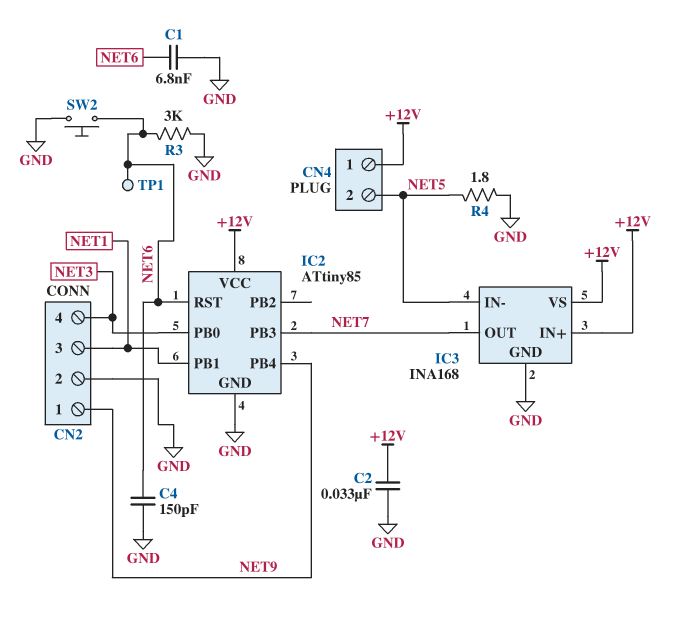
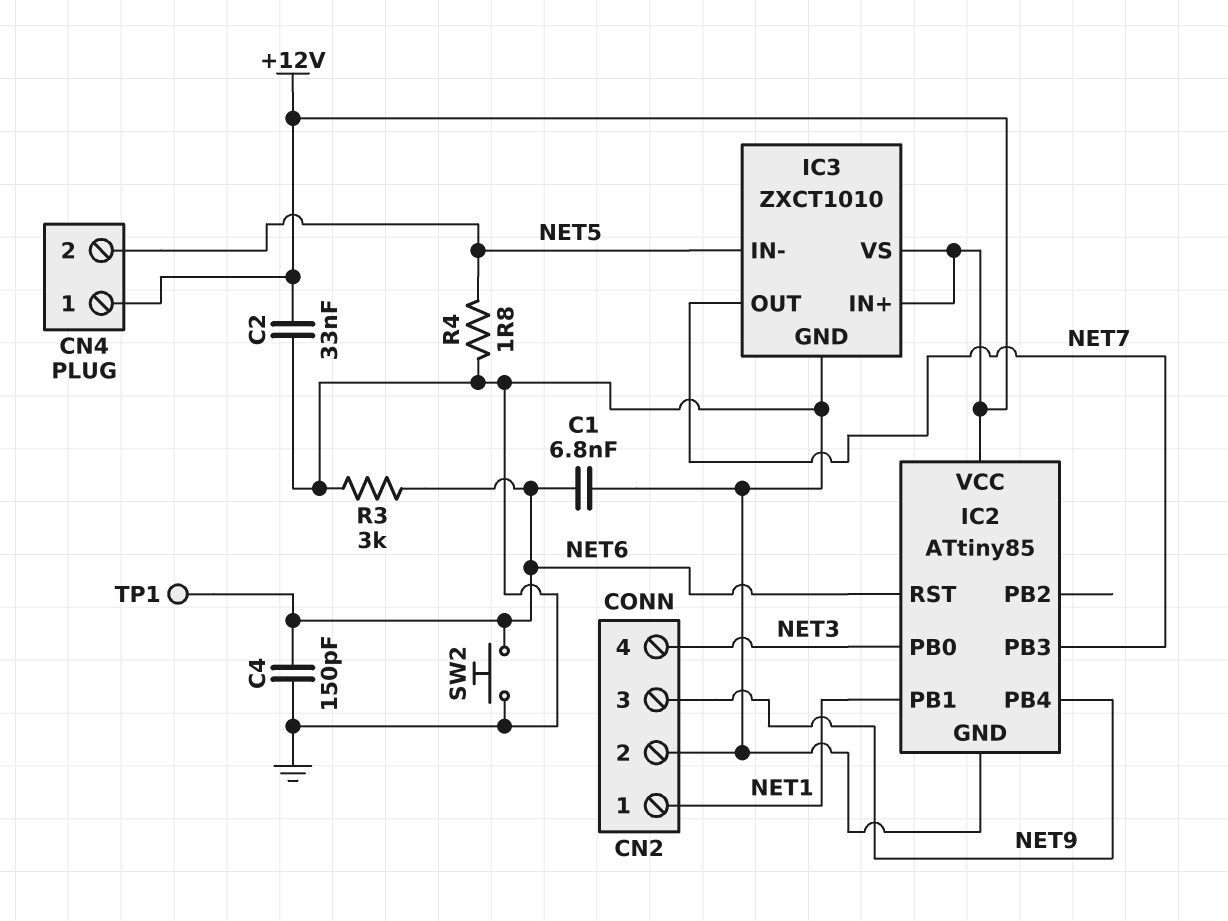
CN2 pin 1: NET9 -> NET1
CN2 pin 3: NET1 -> NET9
IC3: INA168 -> ZXCT1010

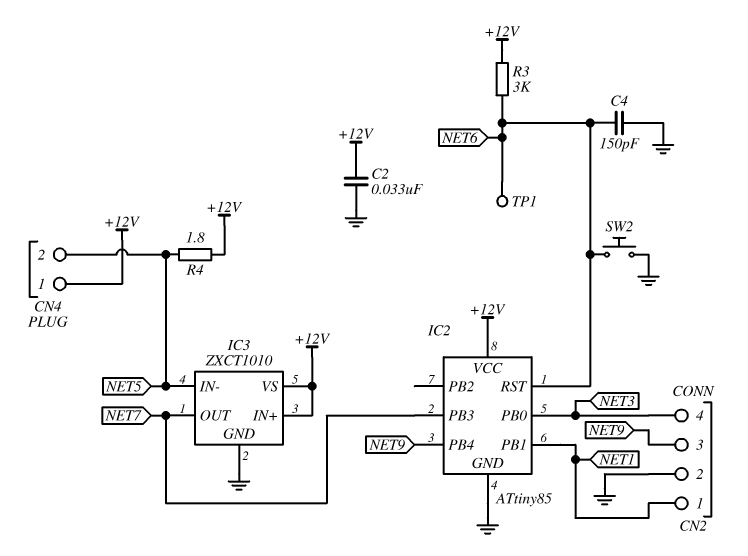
C1: 6.8nF (GND, NET6) -> none
R3: 3k (GND, NET6) -> 3k (+12V, NET6)
R4: 1.8 (GND, NET5) -> 1.8 (+12V, NET5)

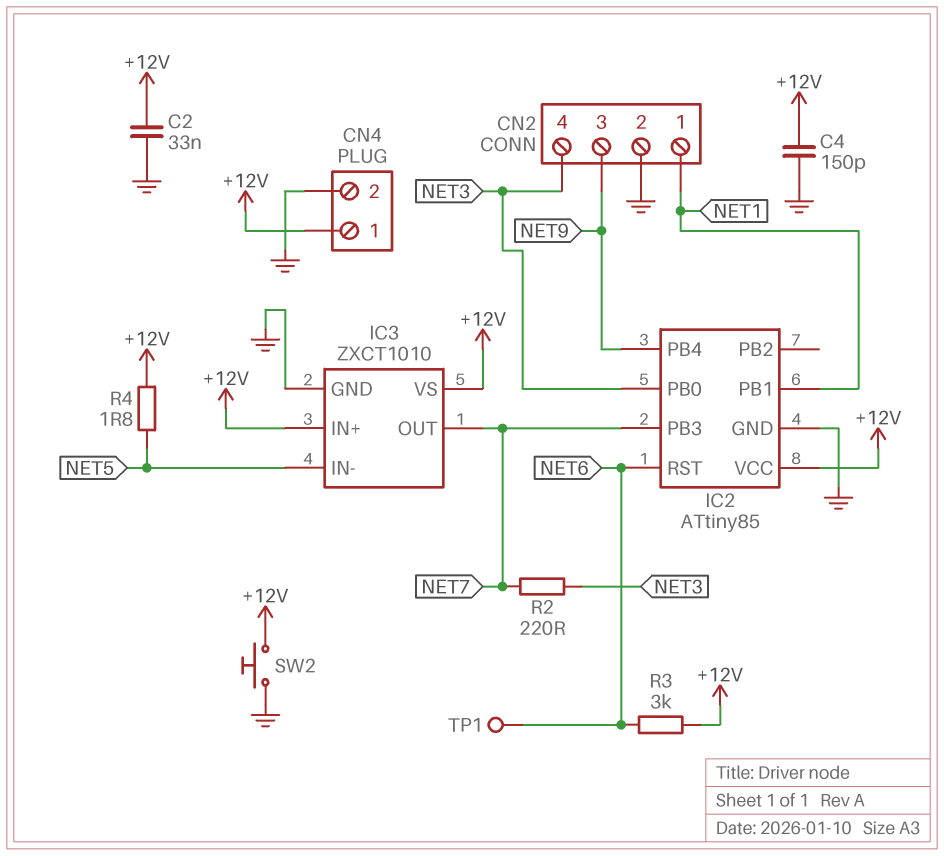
C4: 150pF (GND, NET6) -> 150pF (+12V, GND)
CN4 pin 2: NET5 -> GND
R2: none -> 220 (NET3, NET7)
SW2: button (GND, NET6) -> button (+12V, GND)

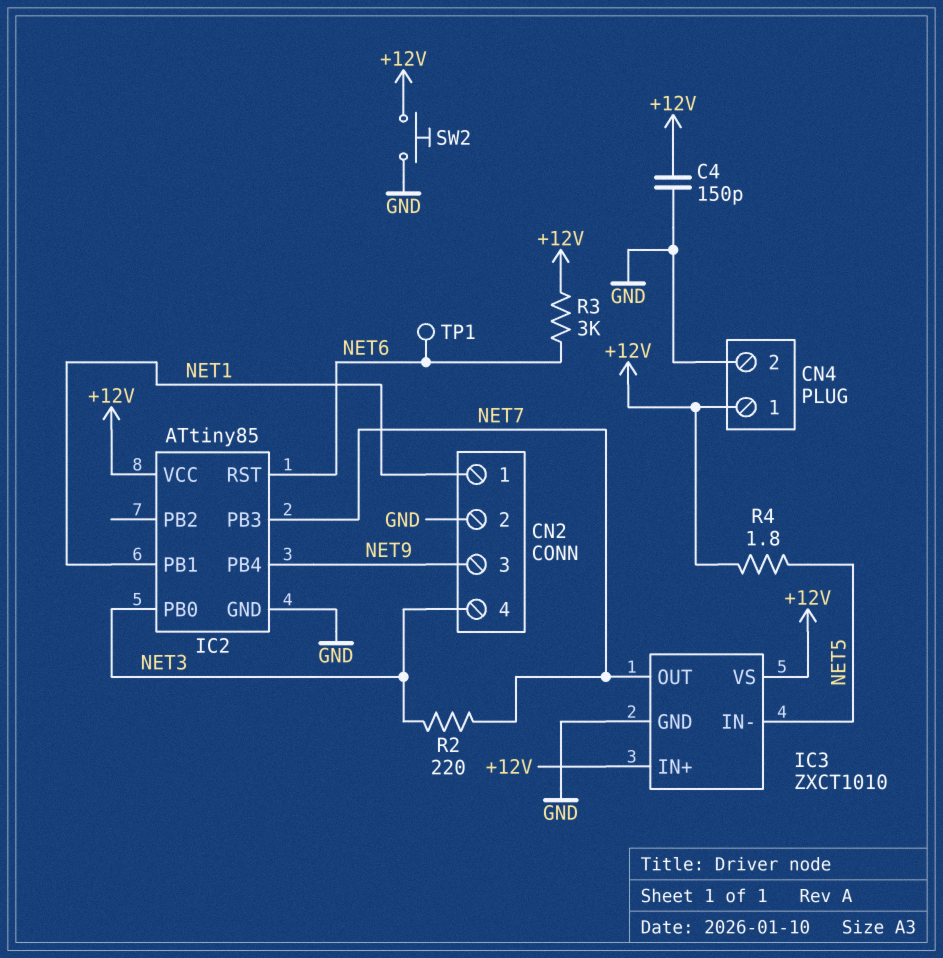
C2: 33nF (+12V, GND) -> none

